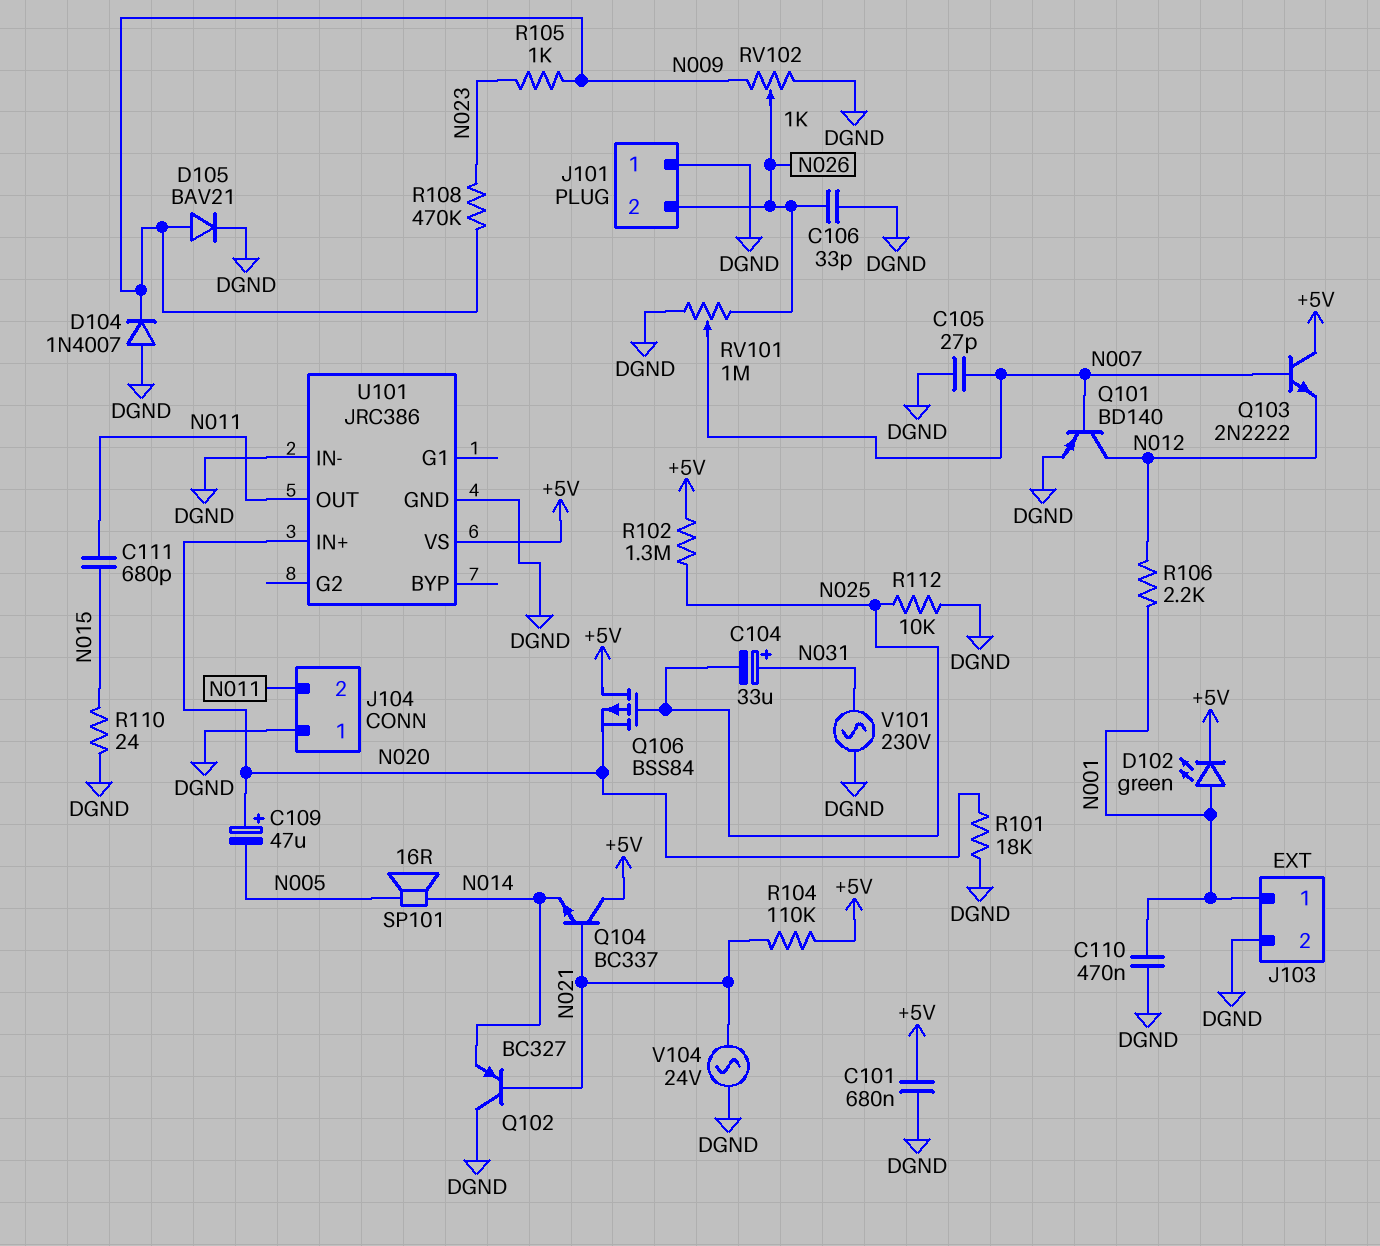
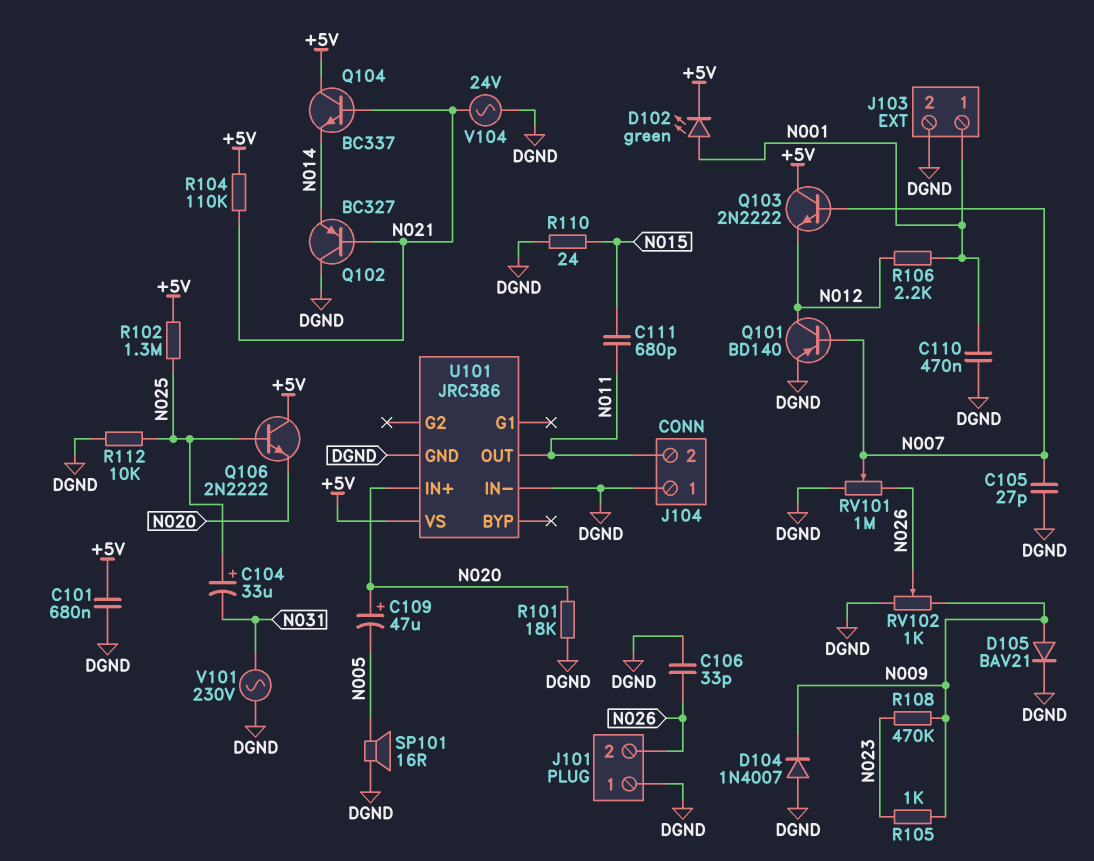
C104: 33uF (plus N031, minus N025) -> 33uF (plus N025, minus N031)
Q106: PMOS BSS84 (G N025, D +5V, S N020) -> NPN 2N2222 (B N025, C +5V, E N020)
SP101: speaker 16R (N005, N014) -> speaker 16R (DGND, N005)

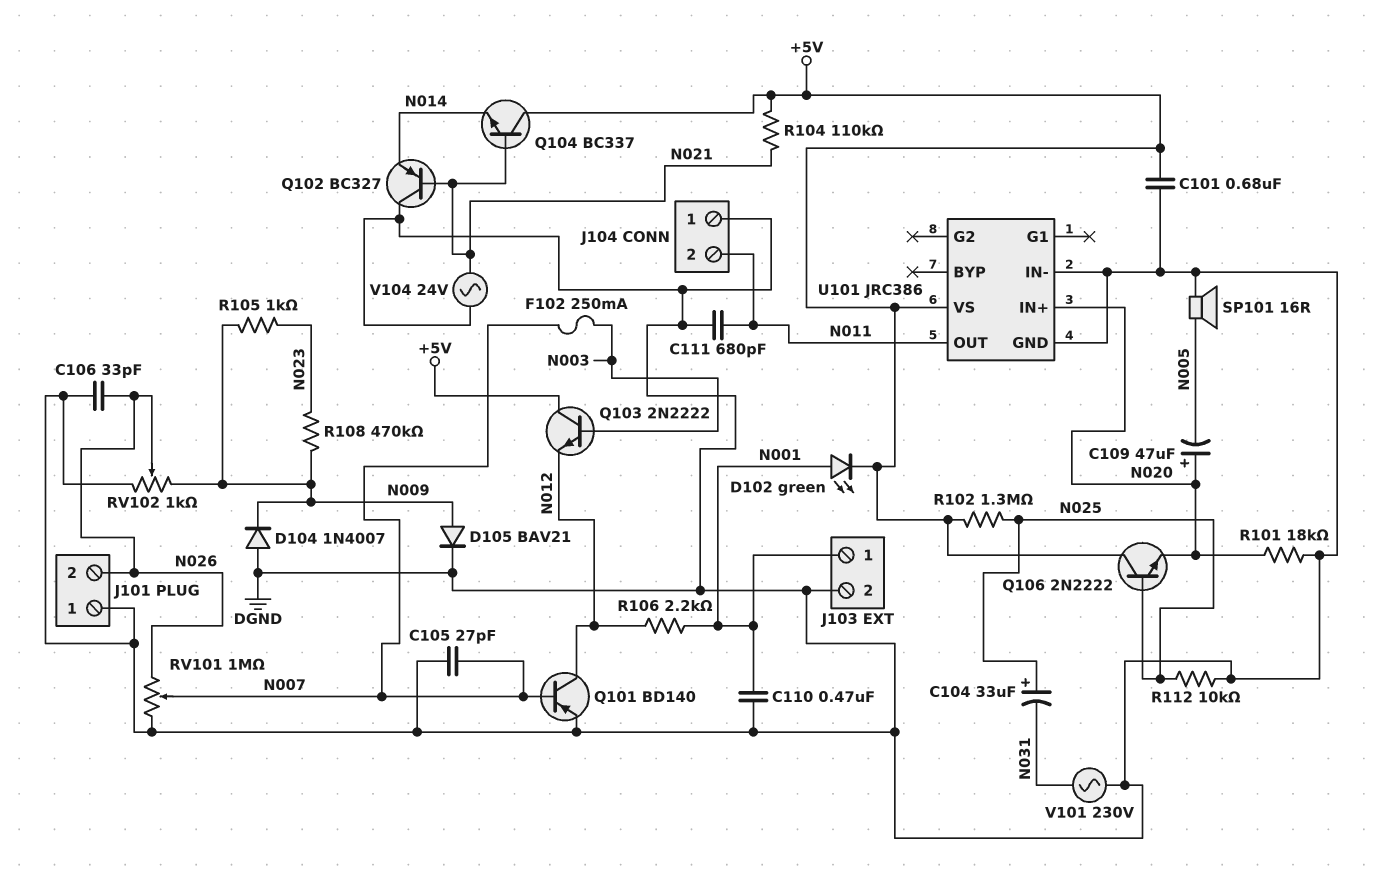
C111: 680pF (N011, N015) -> 680pF (DGND, N011)
F102: none -> 250mA (N003, N007)
Q103: NPN 2N2222 (B N007, C +5V, E N012) -> NPN 2N2222 (B N003, C +5V, E N012)
R110: 24 (DGND, N015) -> none

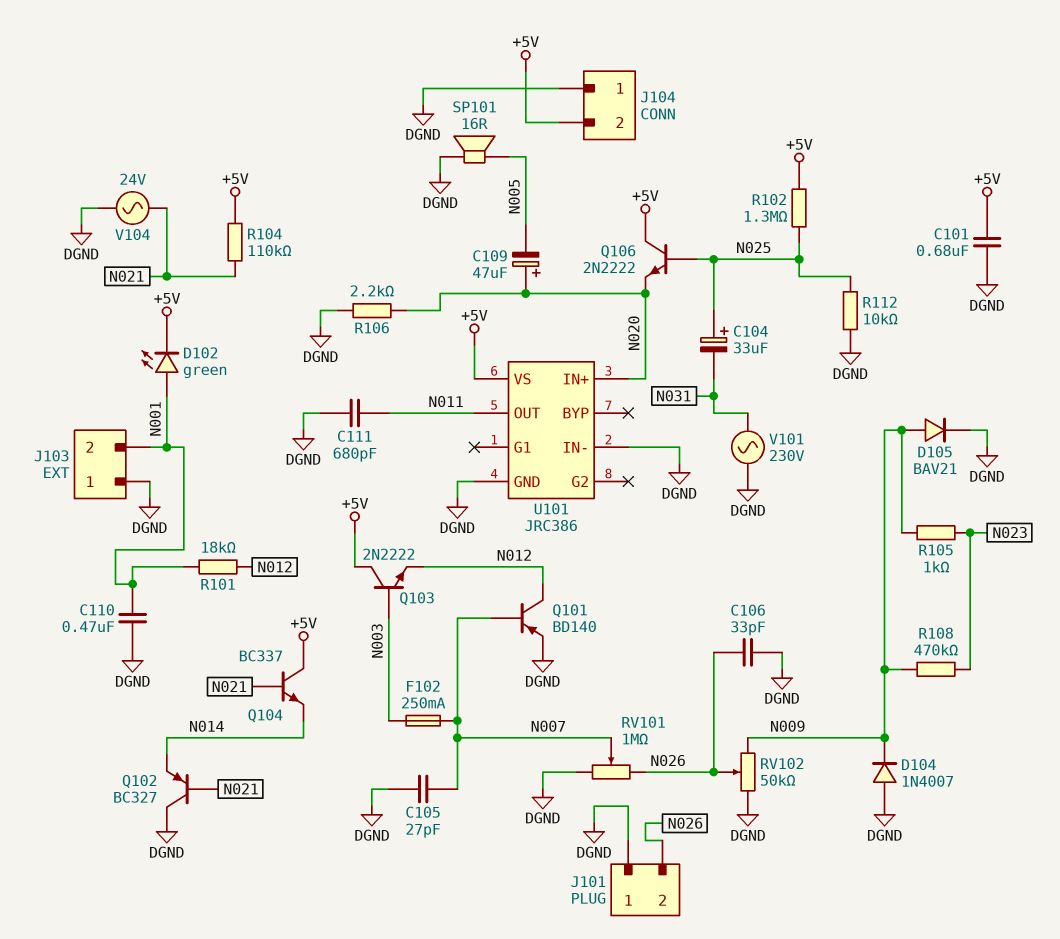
J103 pin 1: N001 -> DGND
J103 pin 2: DGND -> N001
J104 pin 2: N011 -> +5V
R101: 18k (DGND, N020) -> 18k (N001, N012)
R106: 2.2k (N001, N012) -> 2.2k (DGND, N020)
RV102: 1k (DGND, N009, wiper N026) -> 50k (DGND, N009, wiper N026)

